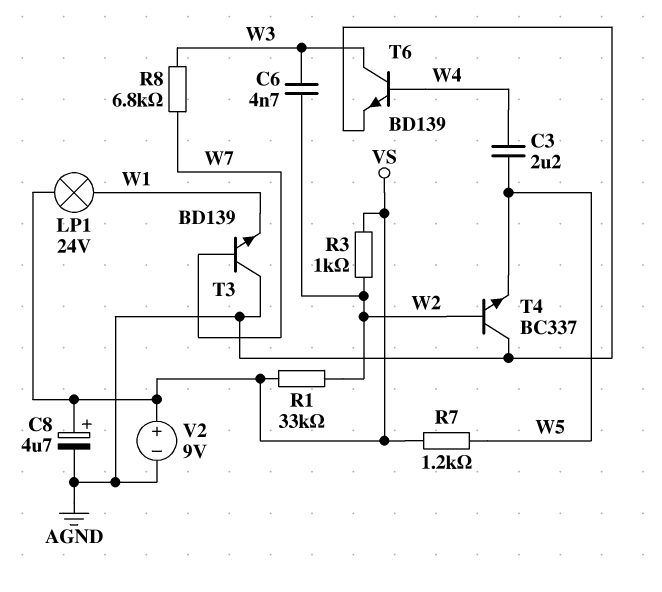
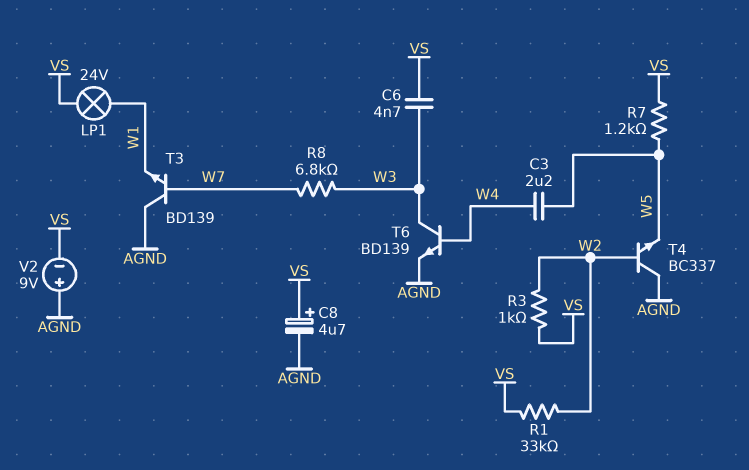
C6: 4.7nF (W2, W3) -> 4.7nF (VS, W3)
V2: 9V (plus VS, minus AGND) -> 9V (plus AGND, minus VS)

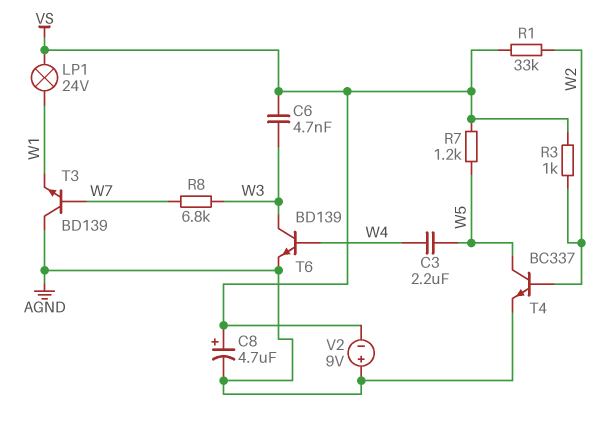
T4: NPN BC337 (B W2, C AGND, E W5) -> NPN BC337 (B W2, C W5, E AGND)

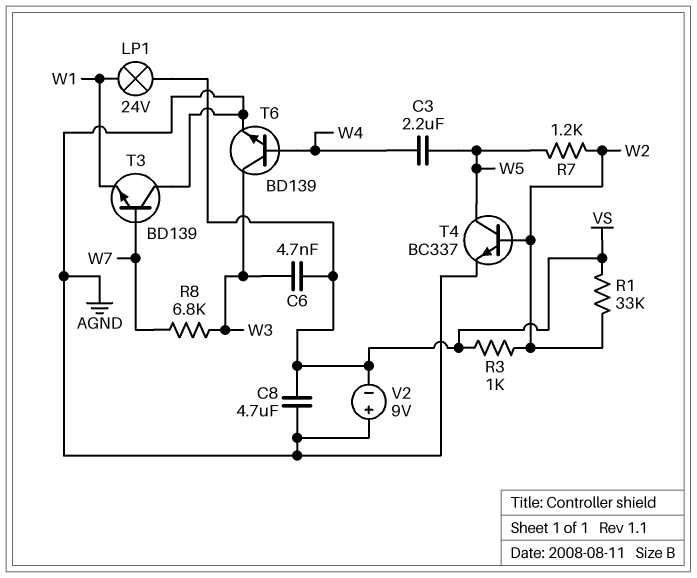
C8: 4.7uF (plus VS, minus AGND) -> 4.7uF (AGND, VS)
R7: 1.2k (VS, W5) -> 1.2k (W2, W5)

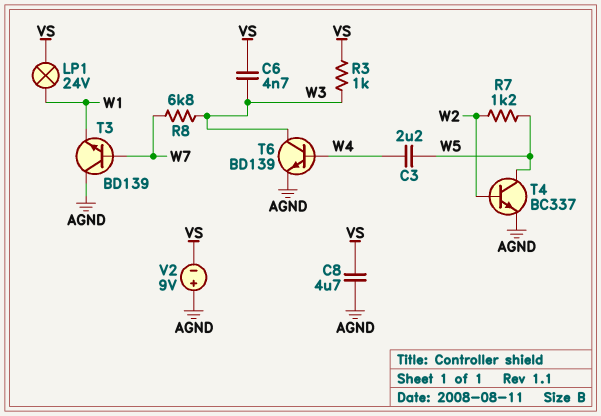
R1: 33k (VS, W2) -> none
R3: 1k (VS, W2) -> 1k (VS, W3)

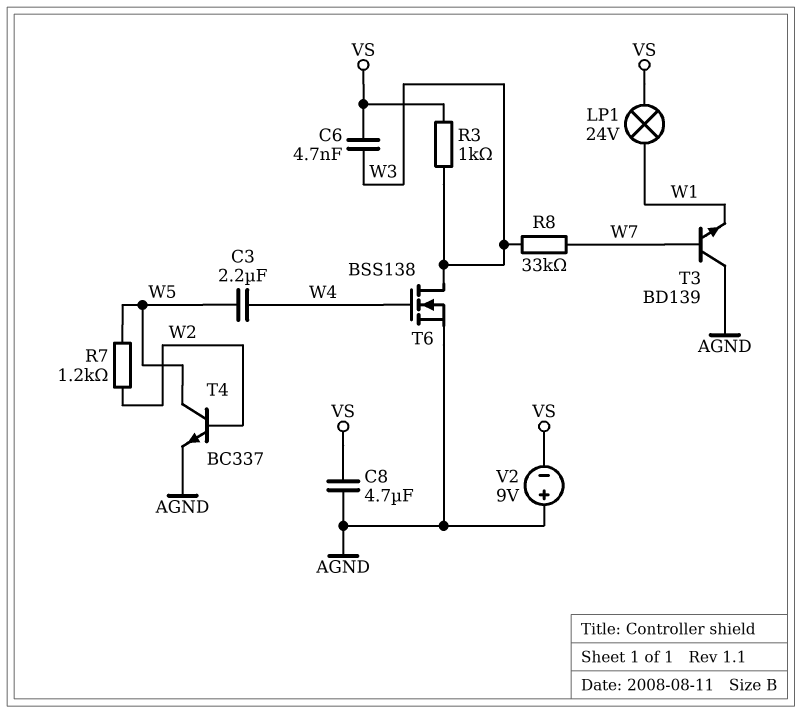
R8: 6.8k (W3, W7) -> 33k (W3, W7)
T6: NPN BD139 (B W4, C W3, E AGND) -> NMOS BSS138 (G W4, D W3, S AGND)

